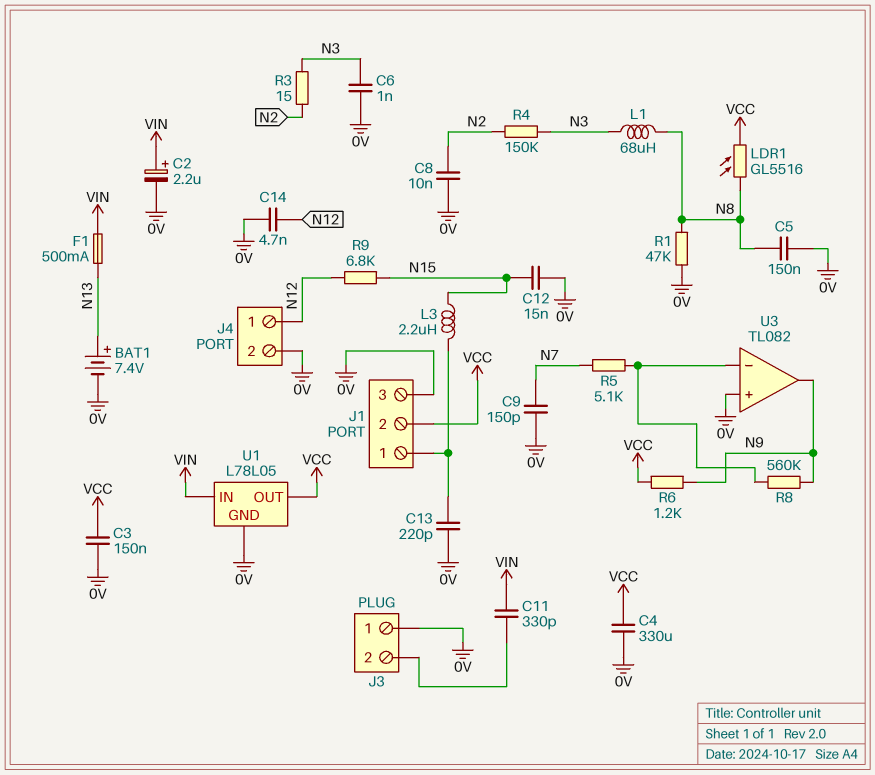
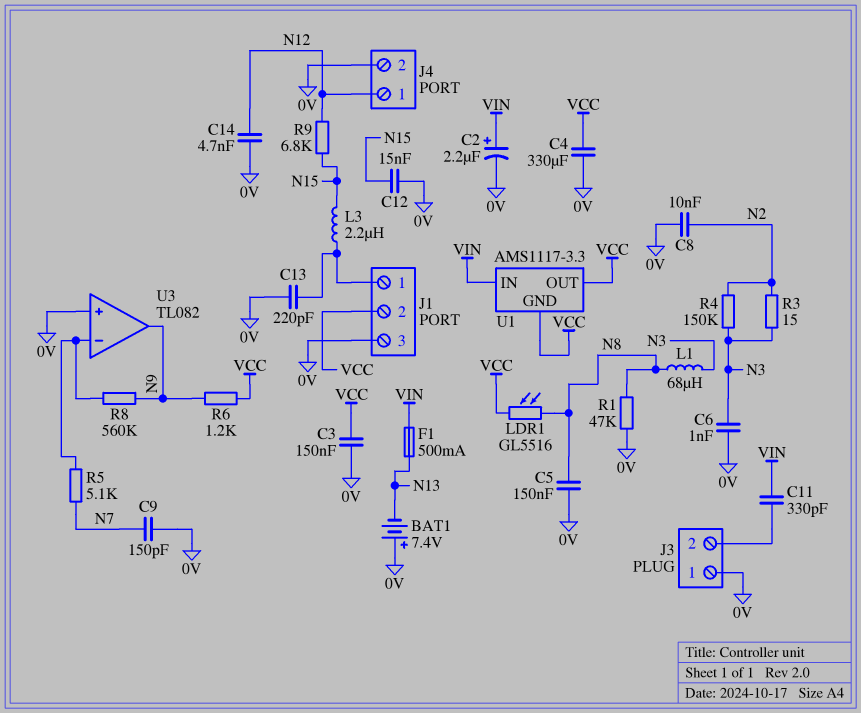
BAT1: 7.4V (plus N13, minus 0V) -> 7.4V (plus 0V, minus N13)
U1: L78L05 -> AMS1117-3.3
U1 pin GND: 0V -> VCC

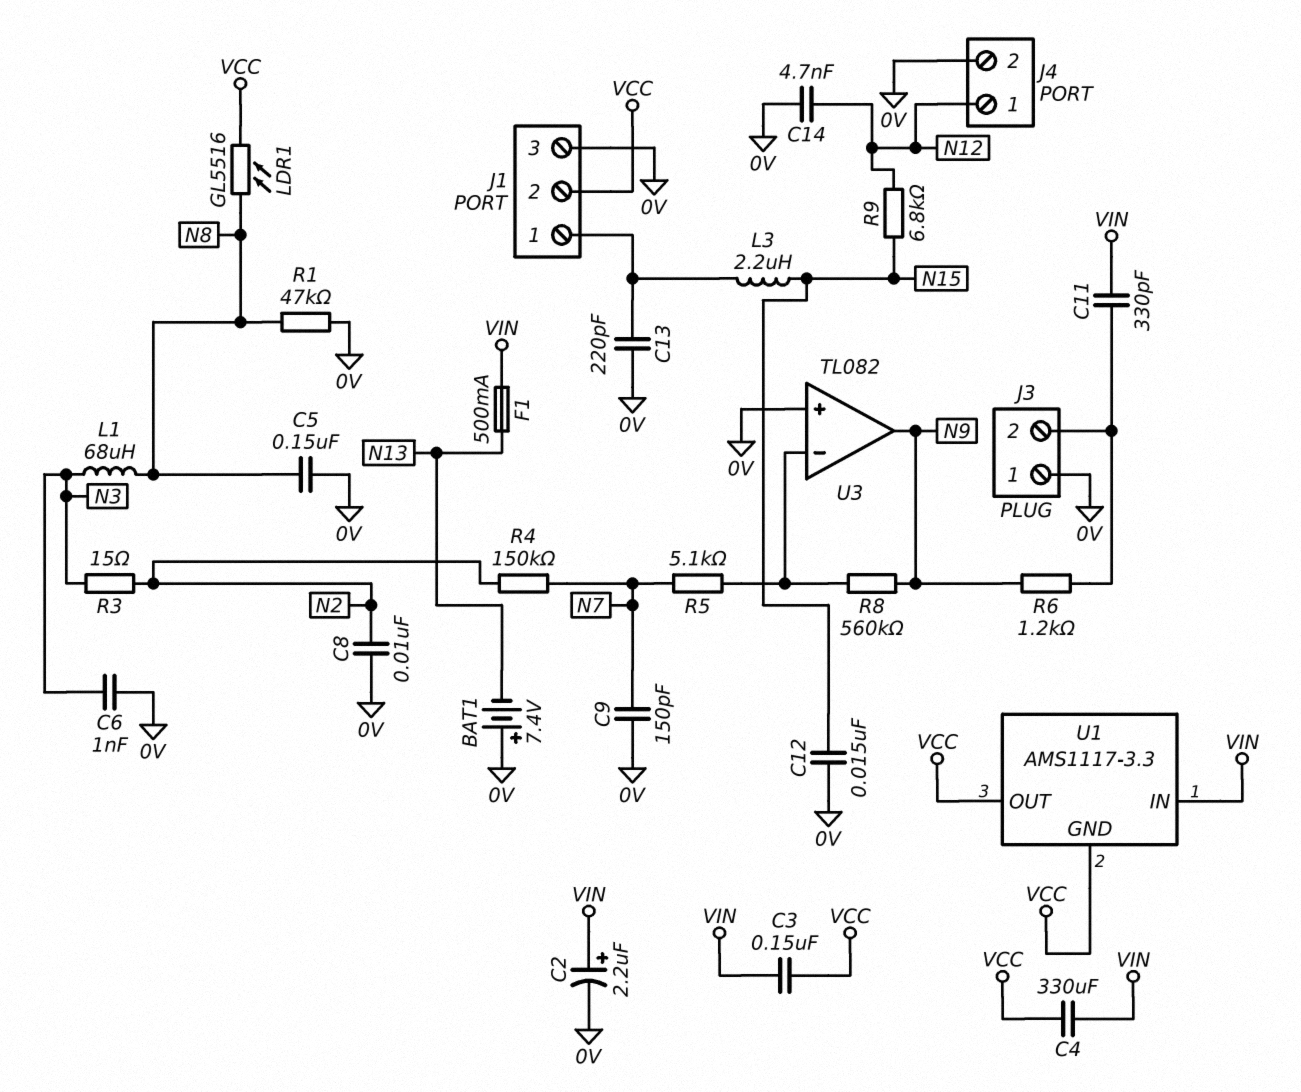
C3: 150nF (0V, VCC) -> 150nF (VCC, VIN)
C4: 330uF (0V, VCC) -> 330uF (VCC, VIN)
R4: 150k (N2, N3) -> 150k (N2, N7)
R6: 1.2k (N9, VCC) -> 1.2k (J3/2, N9)

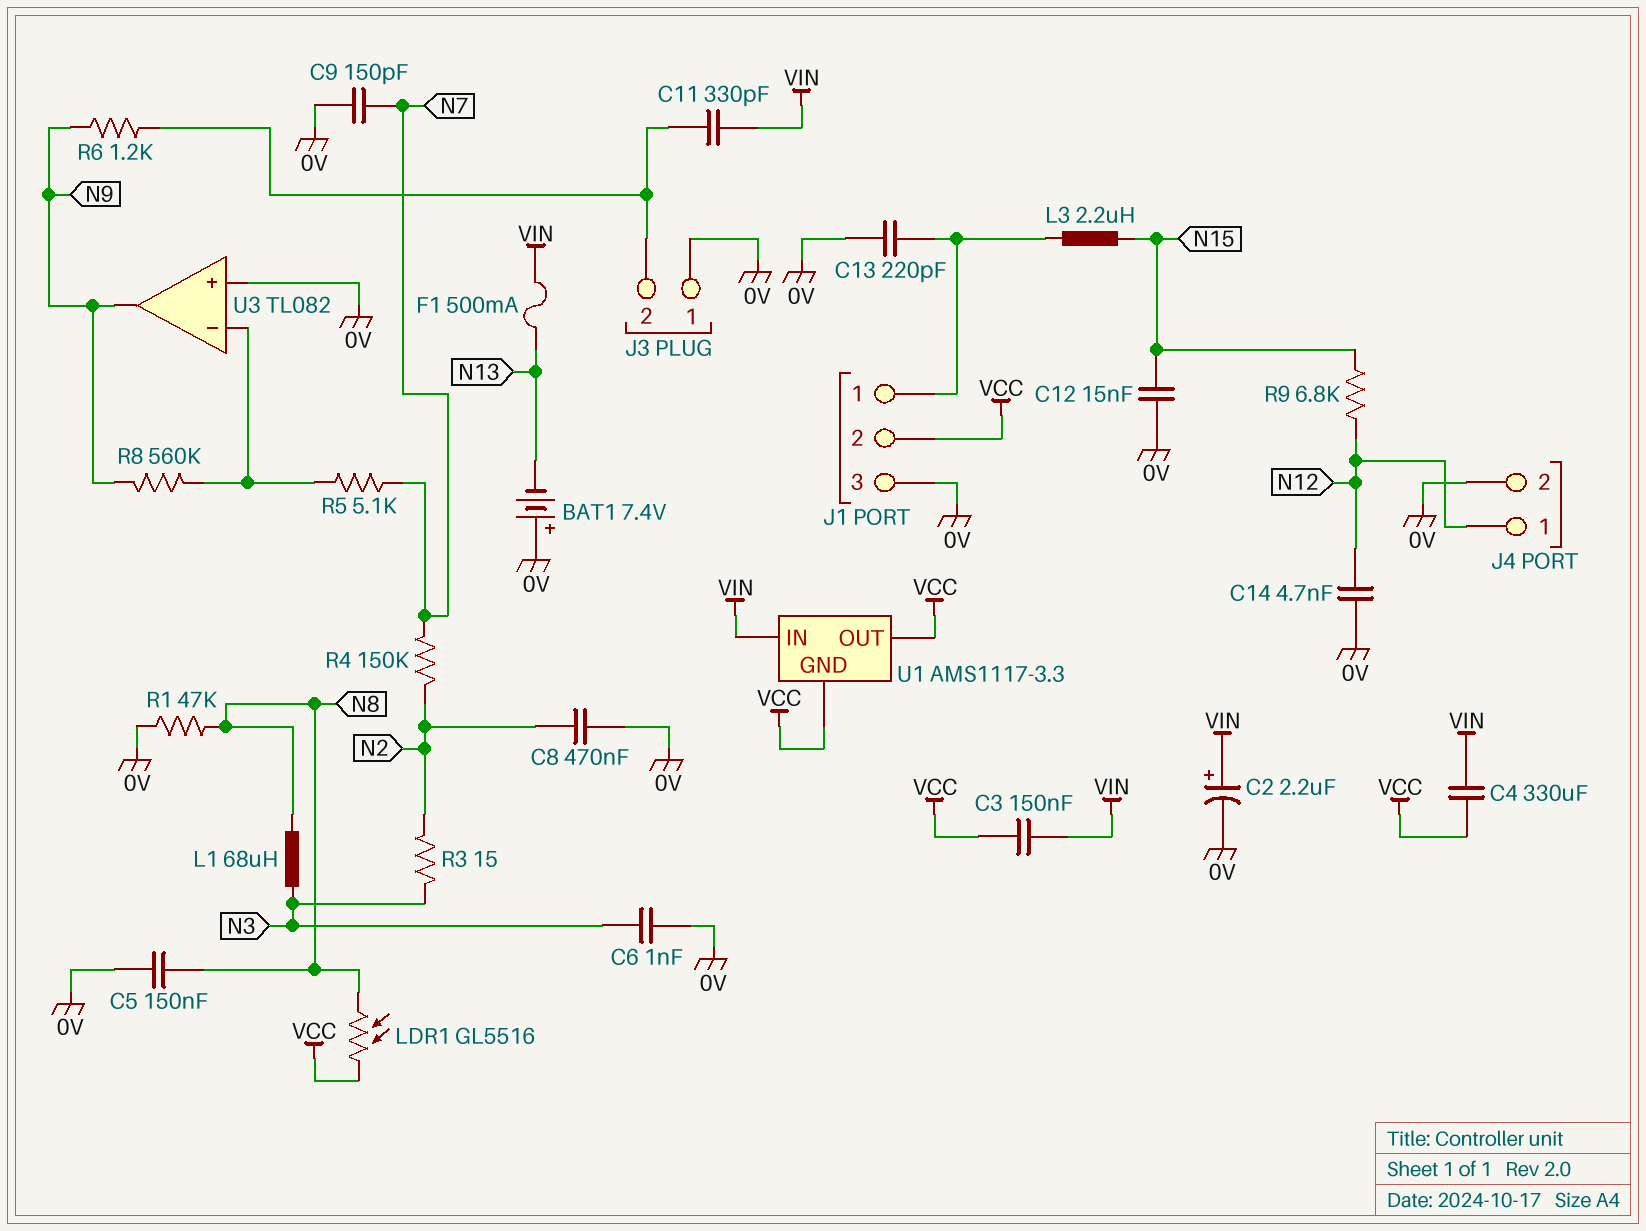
C8: 10nF (0V, N2) -> 470nF (0V, N2)

